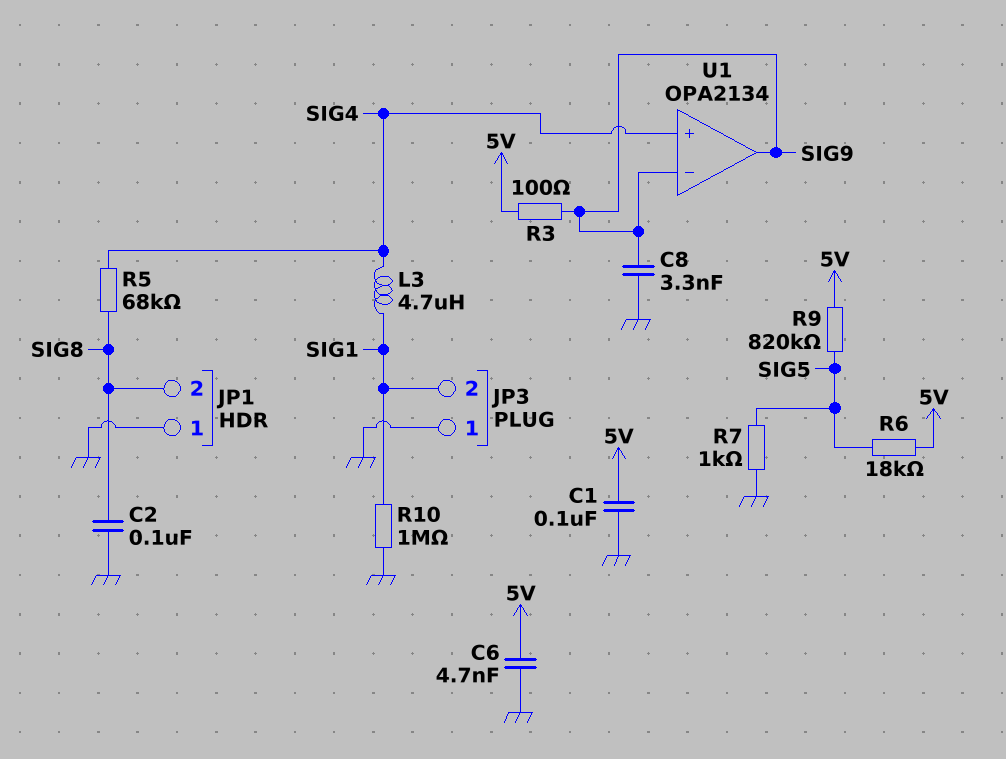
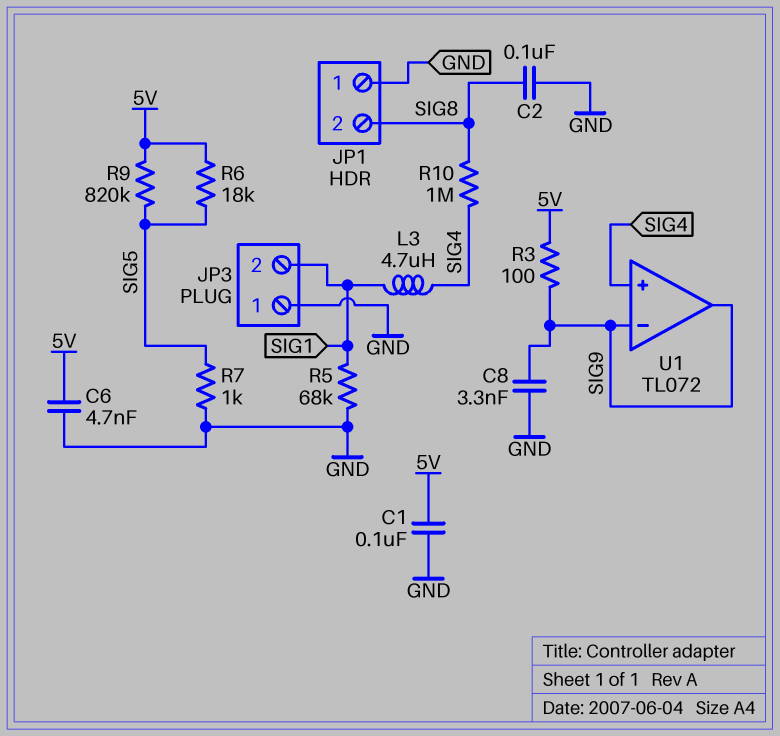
R5: 68k (SIG4, SIG8) -> 68k (GND, SIG1)
R10: 1M (GND, SIG1) -> 1M (SIG4, SIG8)
U1: OPA2134 -> TL072

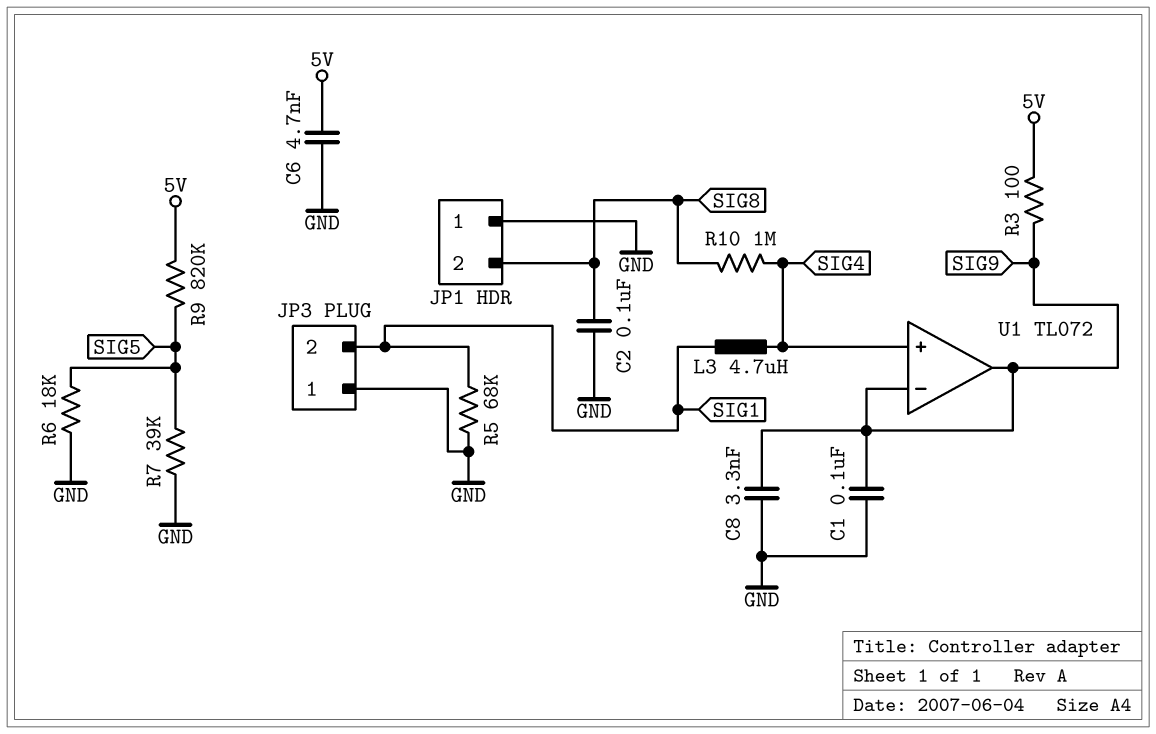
C1: 100nF (5V, GND) -> 100nF (GND, SIG9)
R6: 18k (5V, SIG5) -> 18k (GND, SIG5)
R7: 1k (GND, SIG5) -> 39k (GND, SIG5)

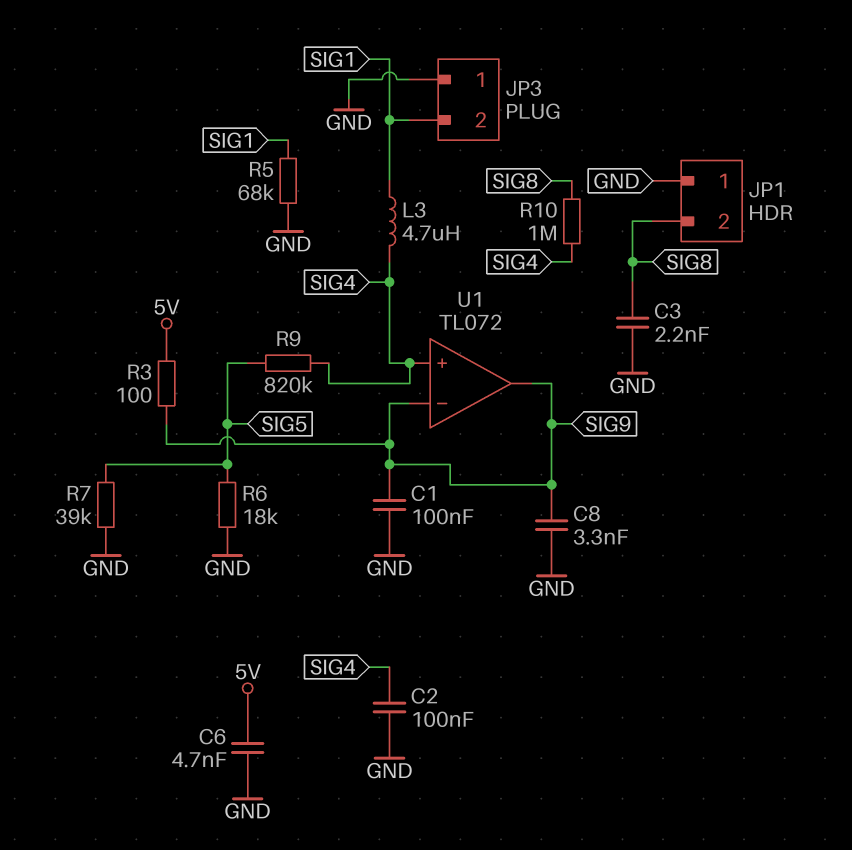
C2: 100nF (GND, SIG8) -> 100nF (GND, SIG4)
C3: none -> 2.2nF (GND, SIG8)
R9: 820k (5V, SIG5) -> 820k (SIG4, SIG5)

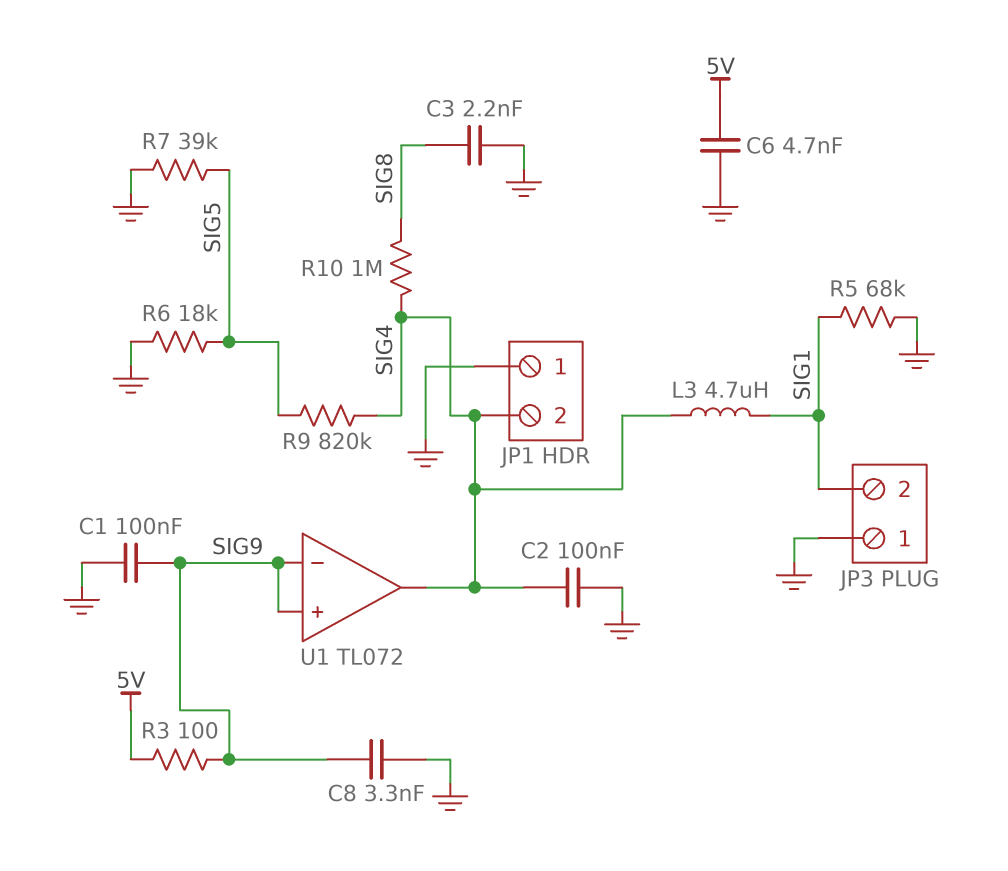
JP1 pin 2: SIG8 -> SIG4
U1 pin in+: SIG4 -> SIG9
U1 pin out: SIG9 -> SIG4

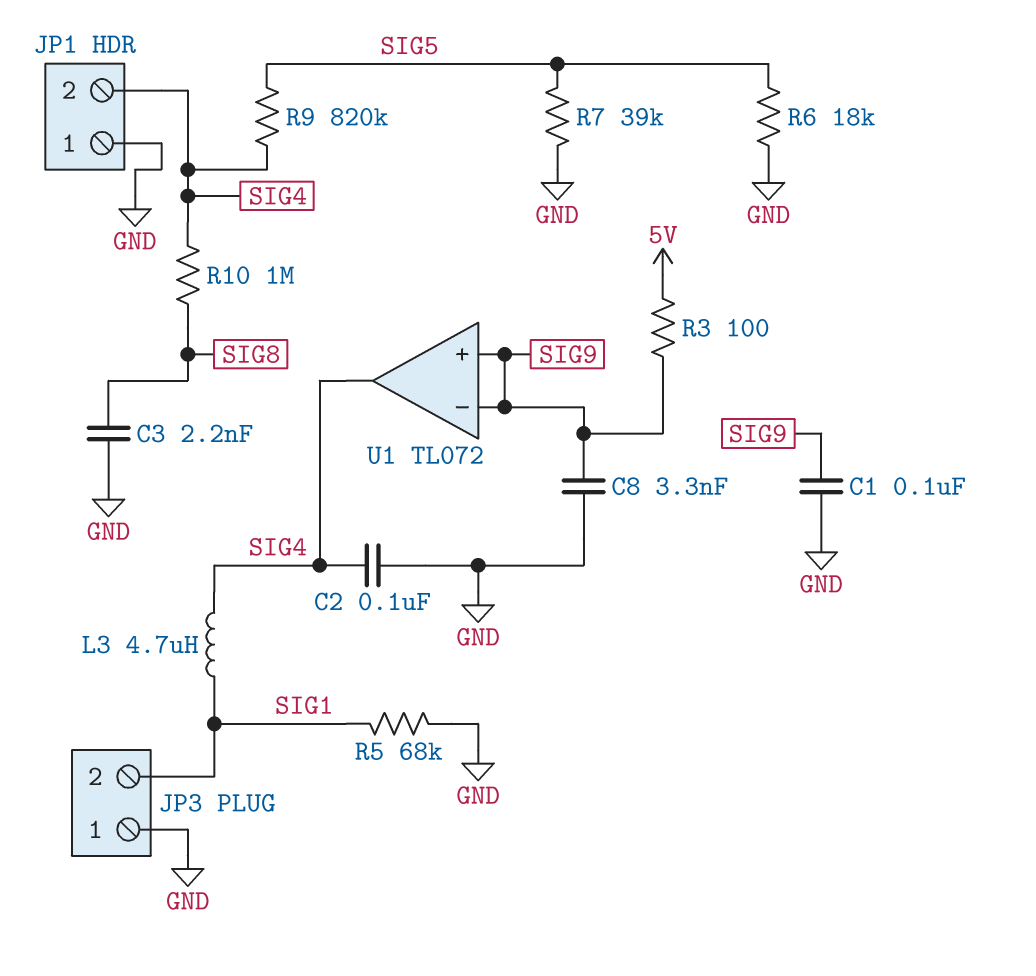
C6: 4.7nF (5V, GND) -> none

